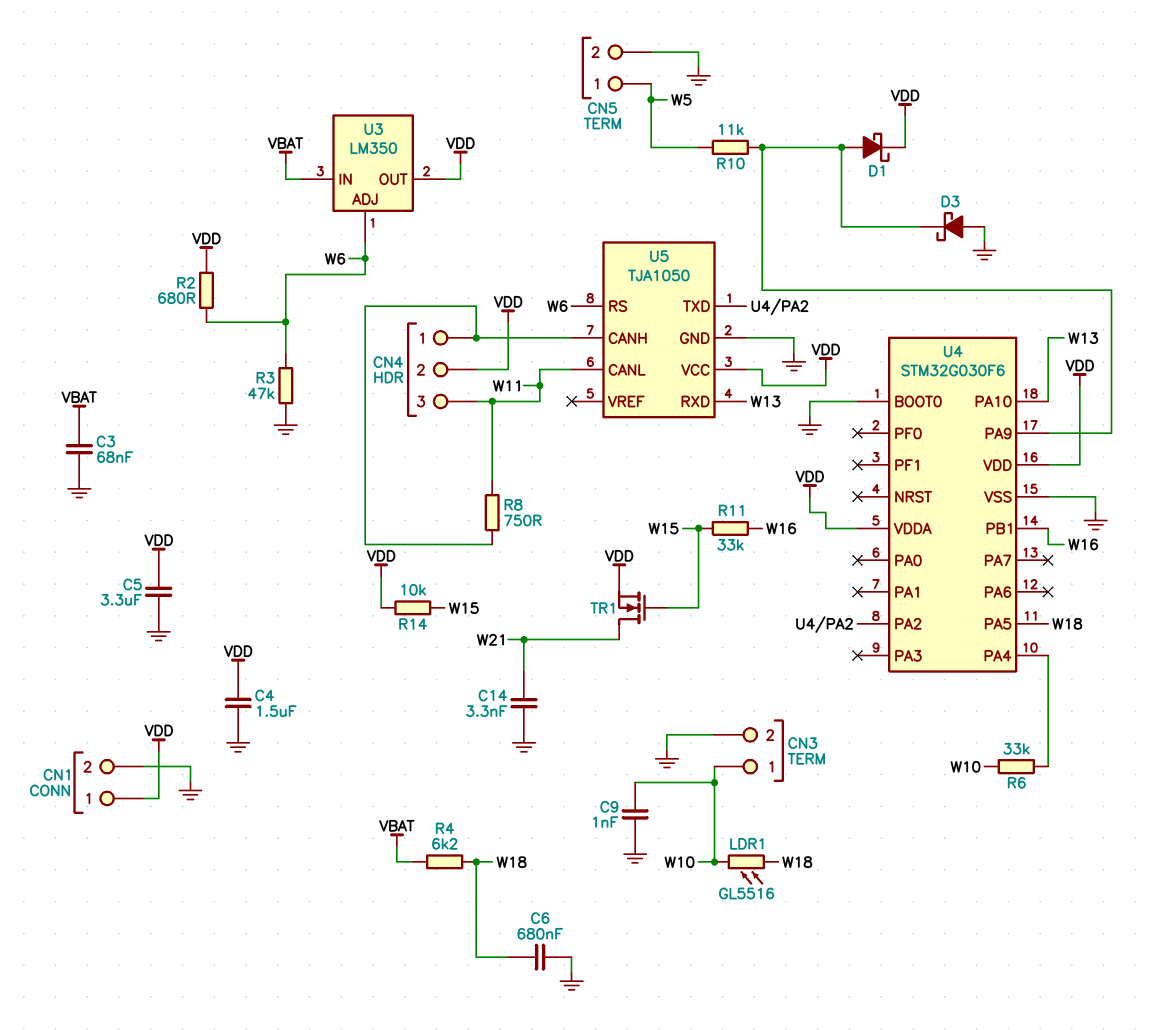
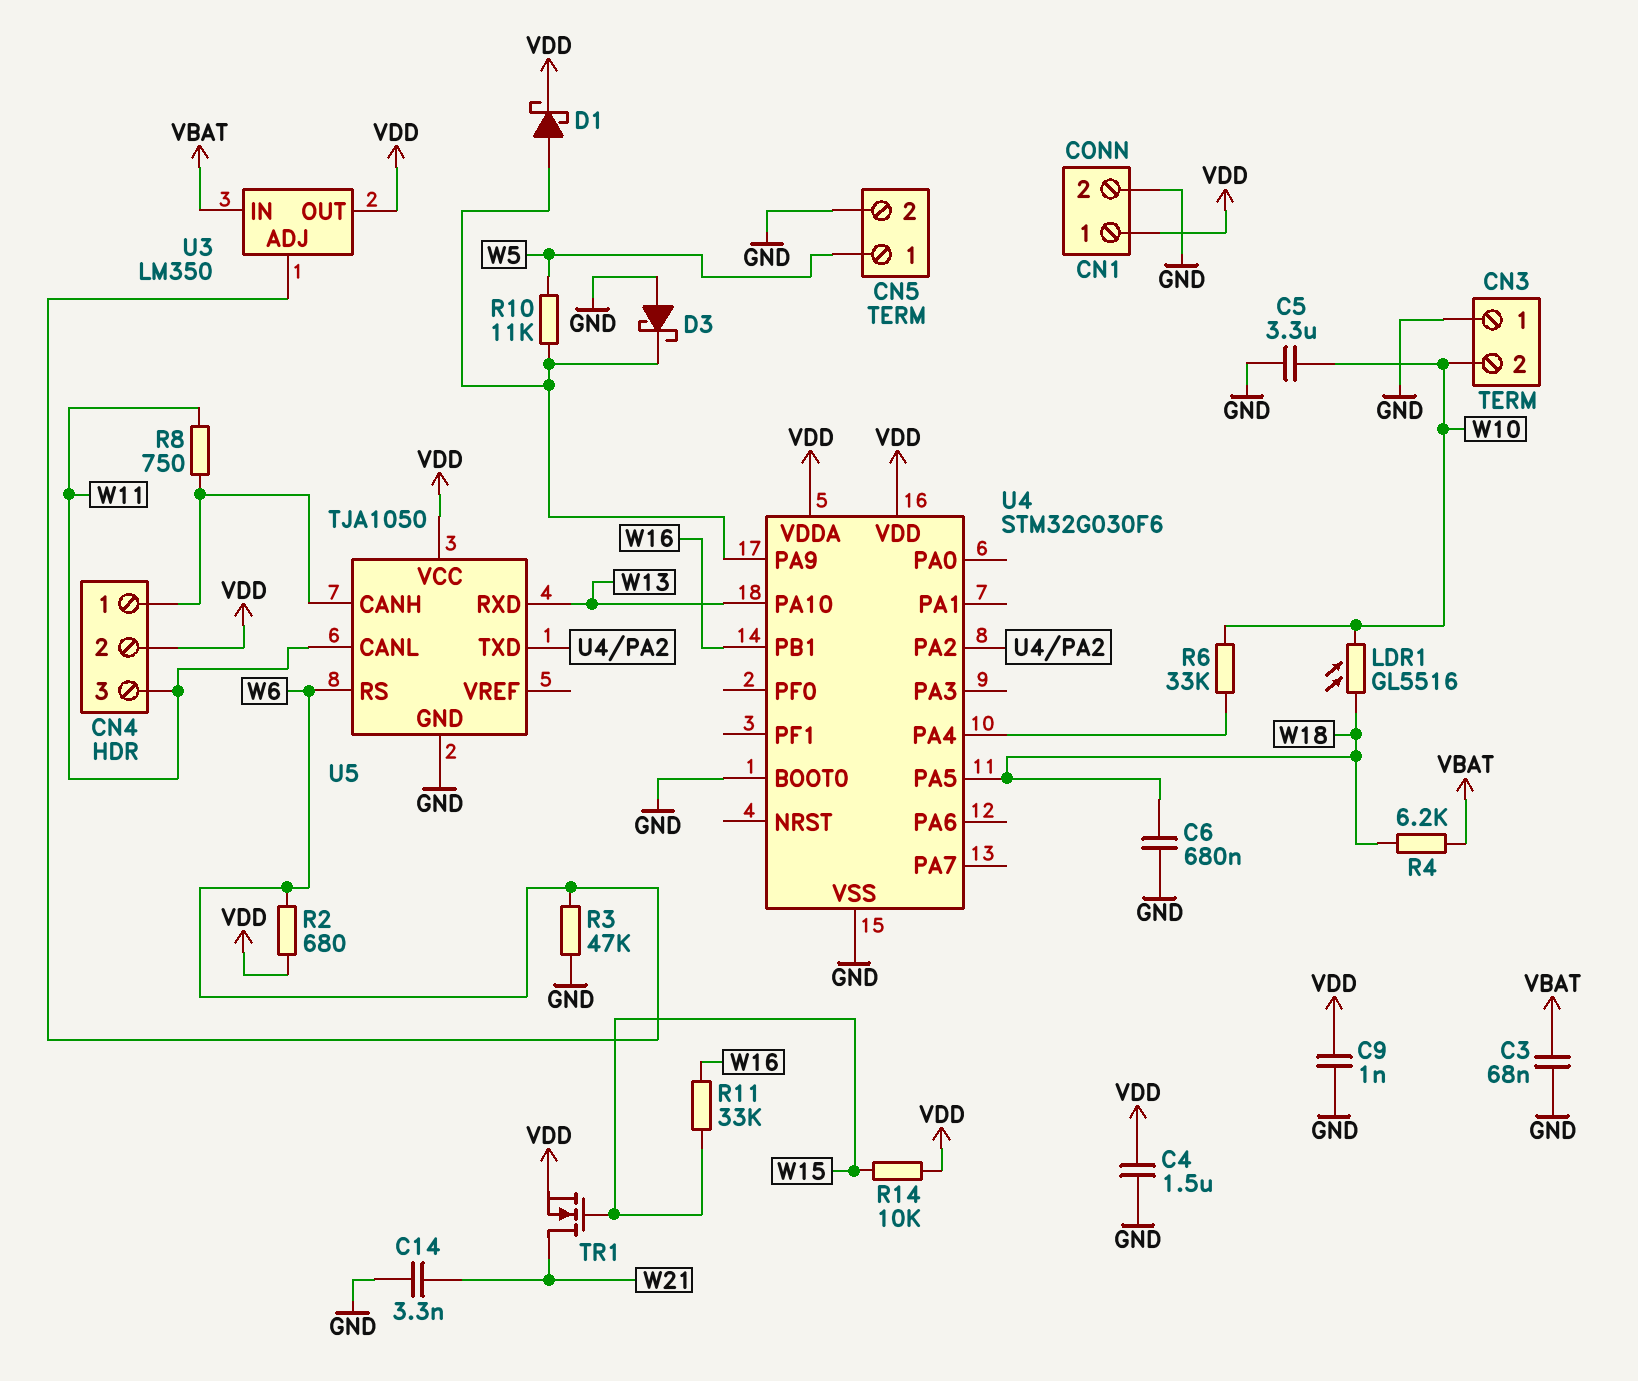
C5: 3.3uF (GND, VDD) -> 3.3uF (GND, W10)
C9: 1nF (GND, W10) -> 1nF (GND, VDD)
CN3 pin 1: W10 -> GND
CN3 pin 2: GND -> W10

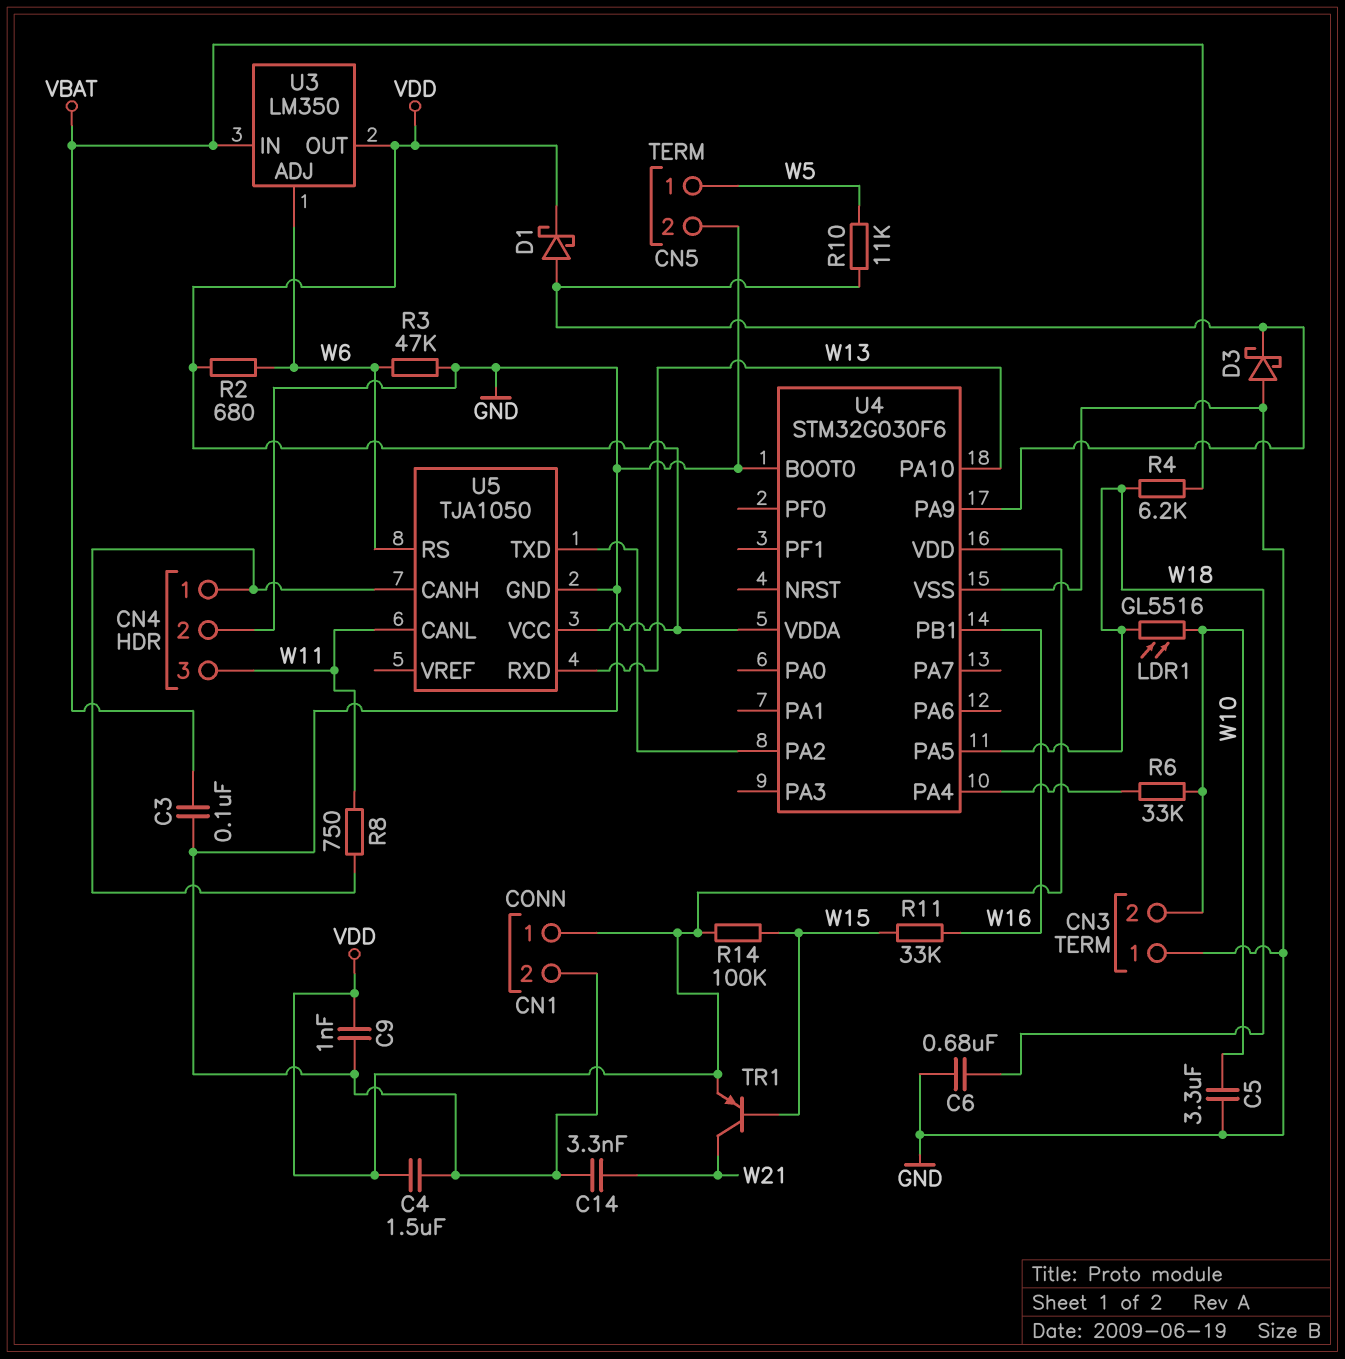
C3: 68nF (GND, VBAT) -> 100nF (GND, VBAT)
CN4 pin 2: VDD -> GND
R14: 10k (VDD, W15) -> 100k (VDD, W15)
TR1: NMOS (G W15, D W21, S VDD) -> PNP (B W15, C W21, E VDD)

